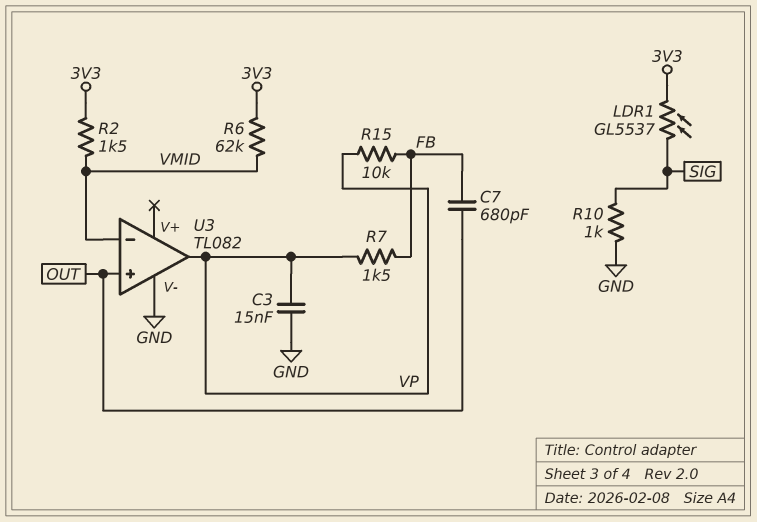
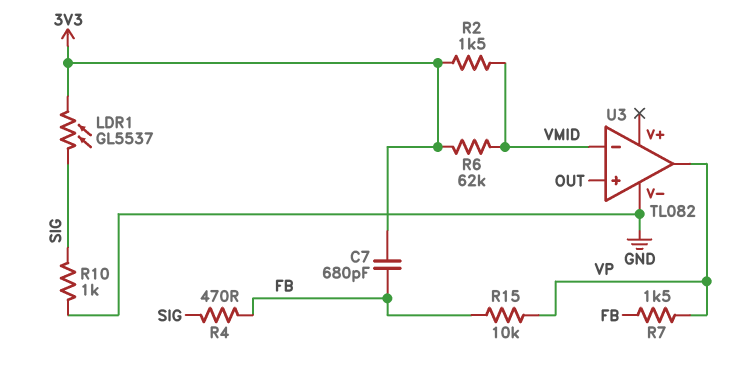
C3: 15nF (GND, VP) -> none
C7: 680pF (FB, OUT) -> 680pF (3V3, FB)
R4: none -> 470 (FB, SIG)

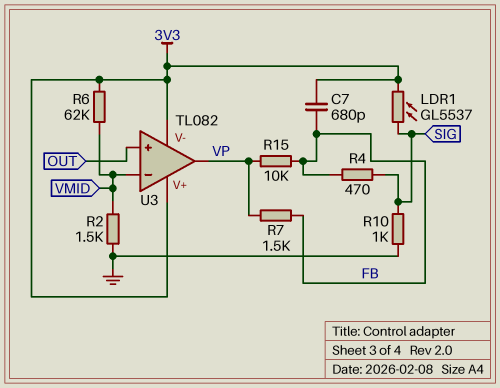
R2: 1.5k (3V3, VMID) -> 1.5k (GND, VMID)
U3 pin V+: none -> 3V3
U3 pin V-: GND -> 3V3

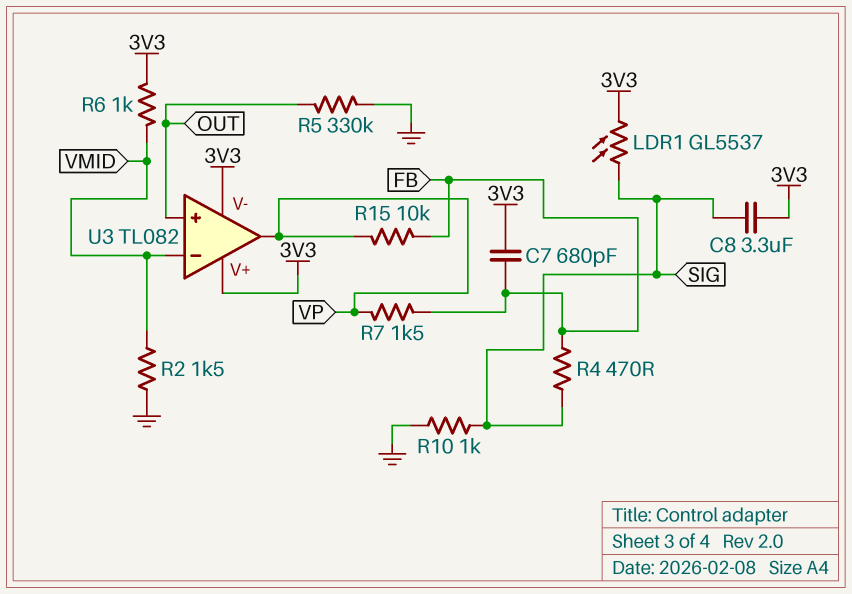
C8: none -> 3.3uF (3V3, SIG)
R5: none -> 330k (GND, OUT)
R6: 62k (3V3, VMID) -> 1k (3V3, VMID)

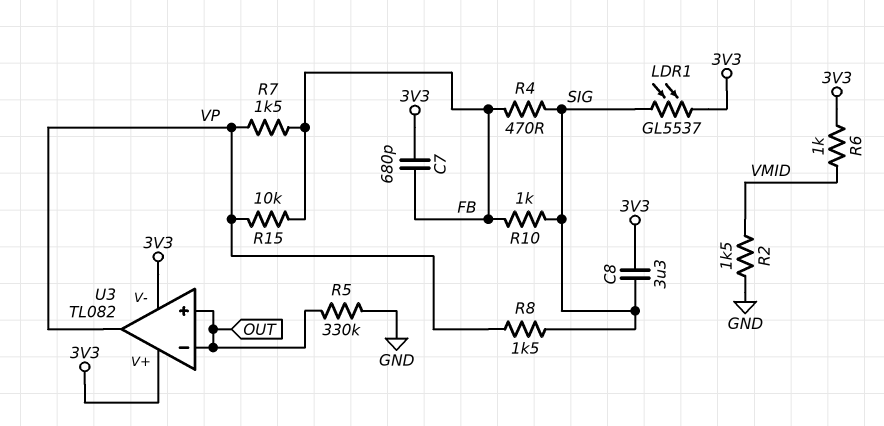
R8: none -> 1.5k (SIG, VP)
R10: 1k (GND, SIG) -> 1k (FB, SIG)
U3 pin in-: VMID -> OUT

